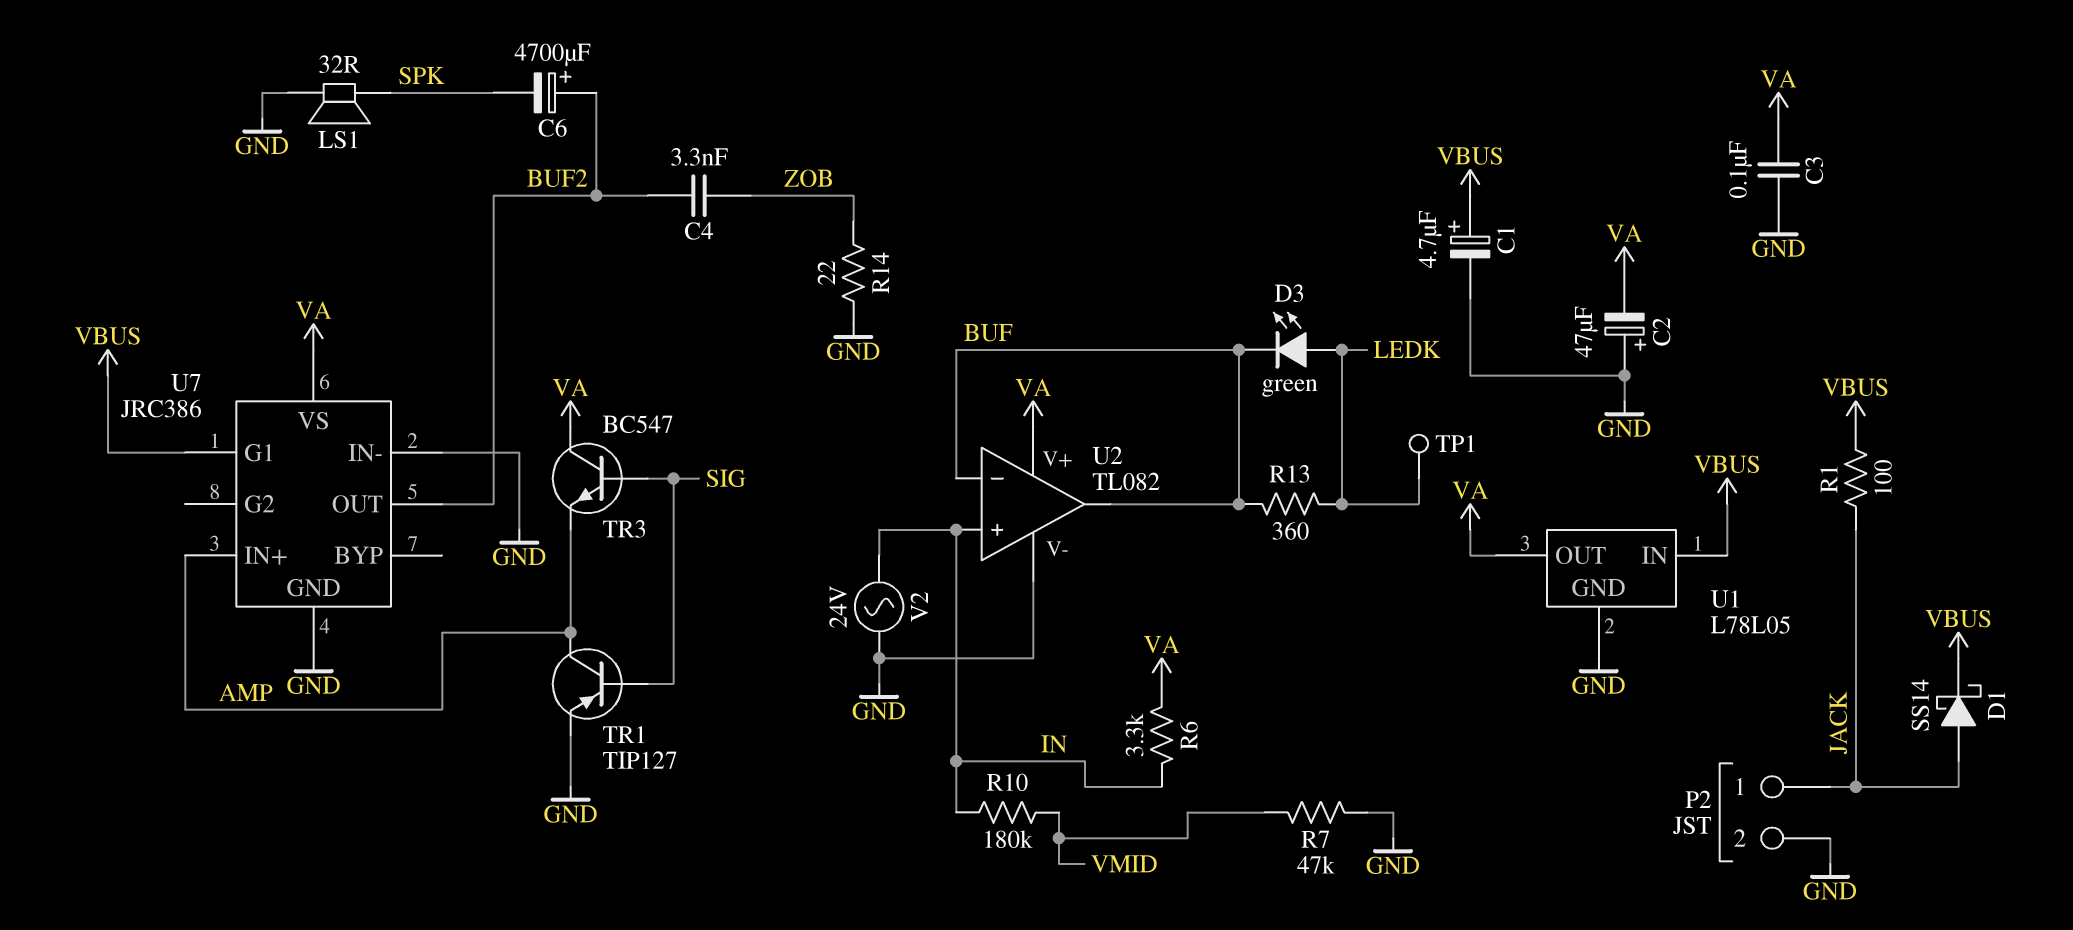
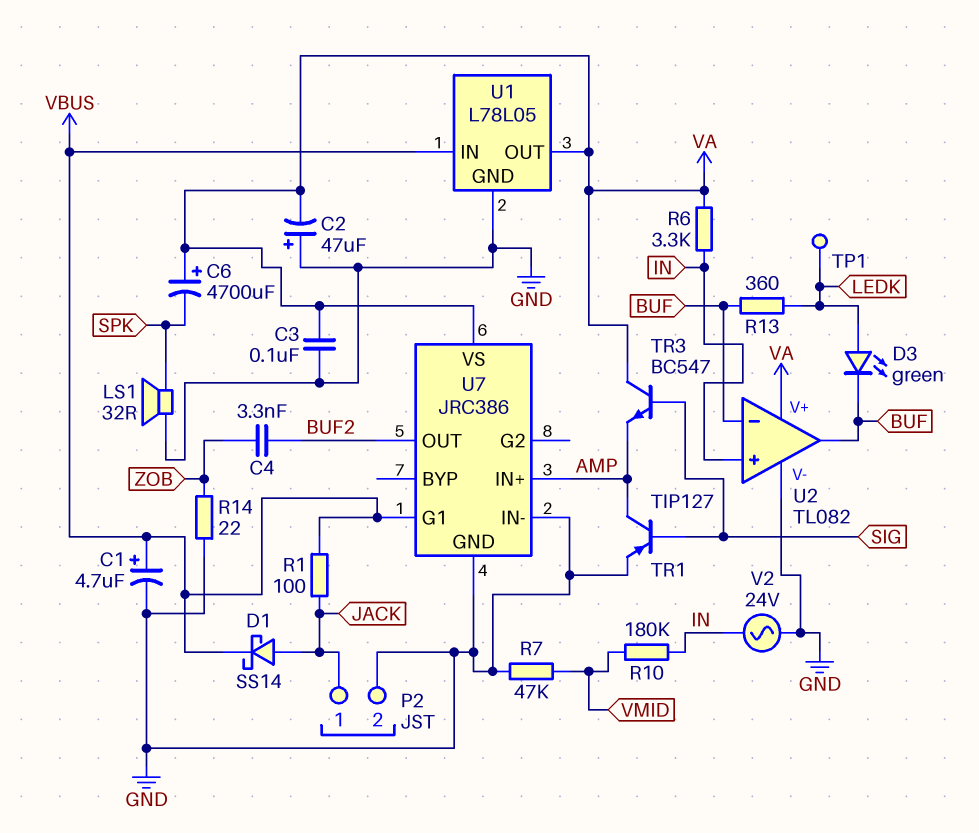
C6: 4700uF (plus BUF2, minus SPK) -> 4700uF (plus VA, minus SPK)

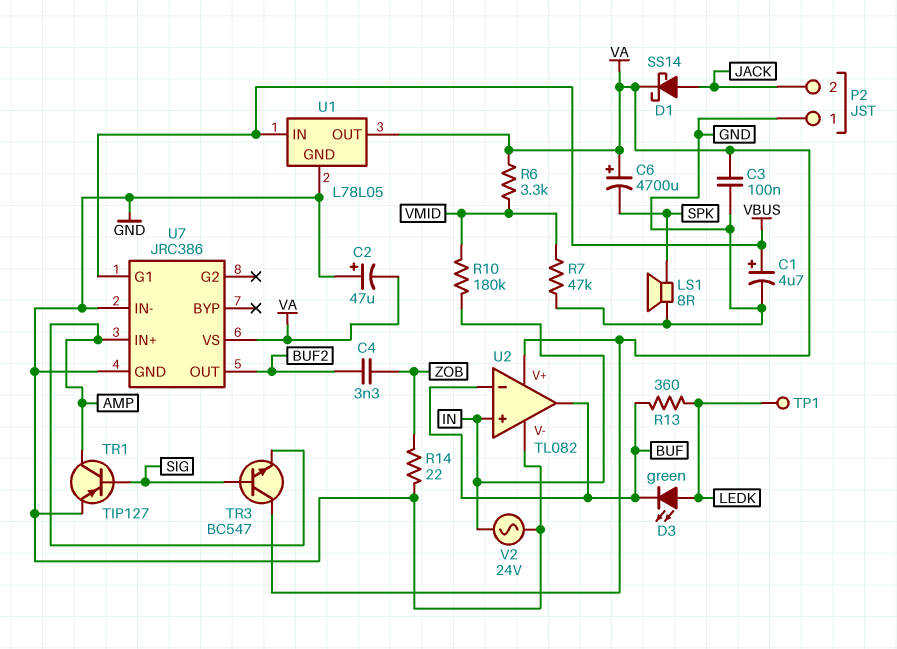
D1: schottky SS14 (A JACK, K VBUS) -> schottky SS14 (A JACK, K VA)
LS1: speaker 32R (GND, SPK) -> speaker 8R (GND, SPK)
P2 pin 1: JACK -> GND
P2 pin 2: GND -> JACK
R1: 100 (JACK, VBUS) -> none
R6: 3.3k (IN, VA) -> 3.3k (VA, VMID)

